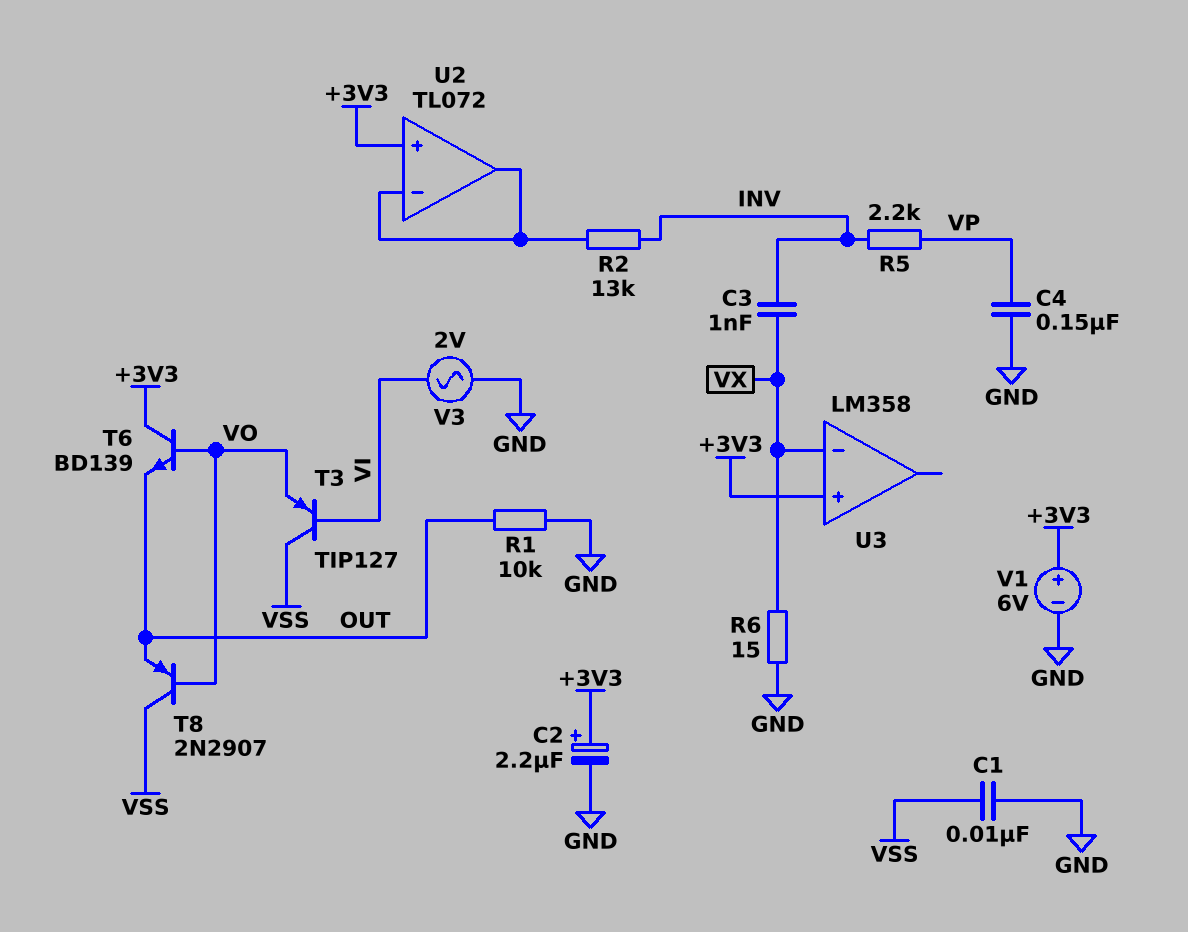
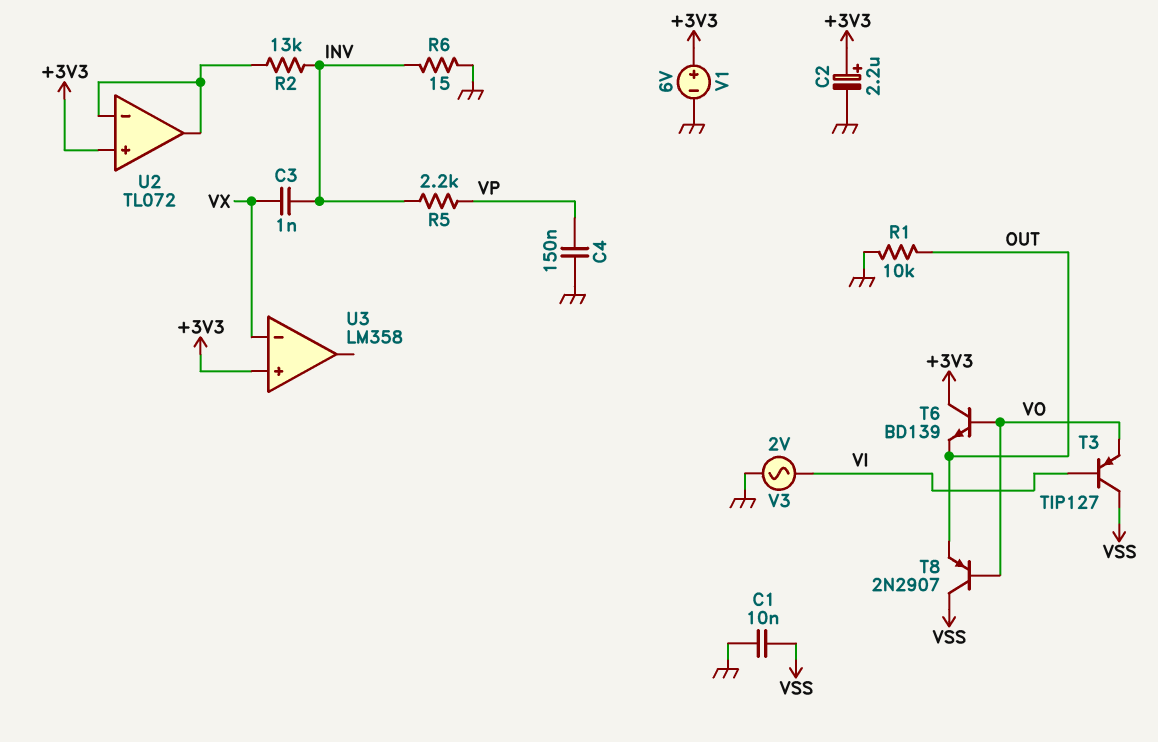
R6: 15 (GND, VX) -> 15 (GND, INV)

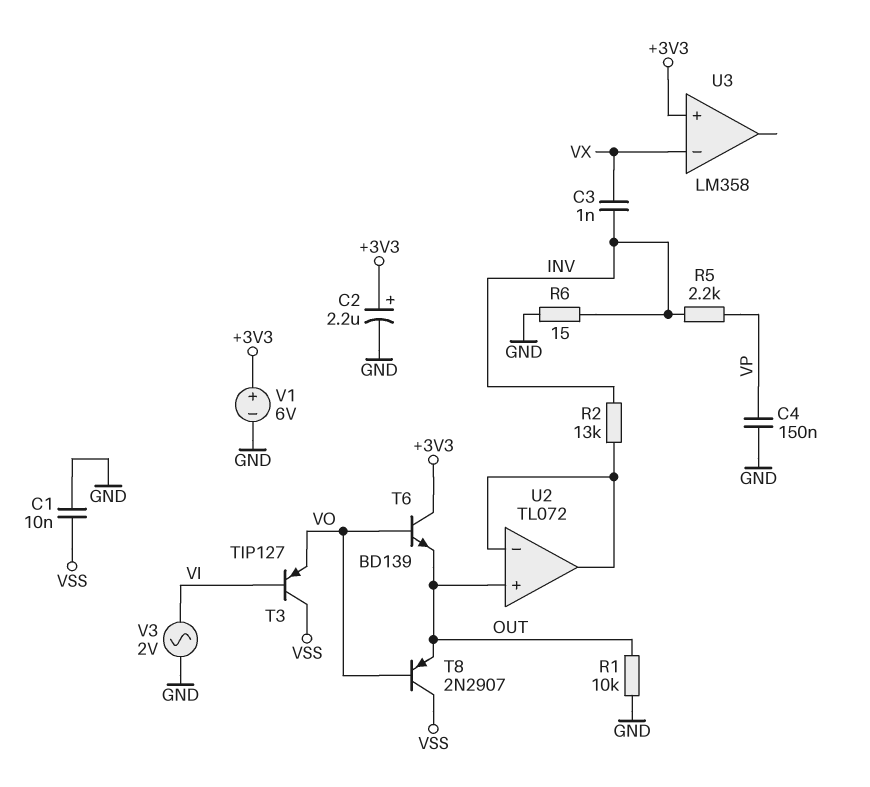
U2 pin in+: +3V3 -> OUT

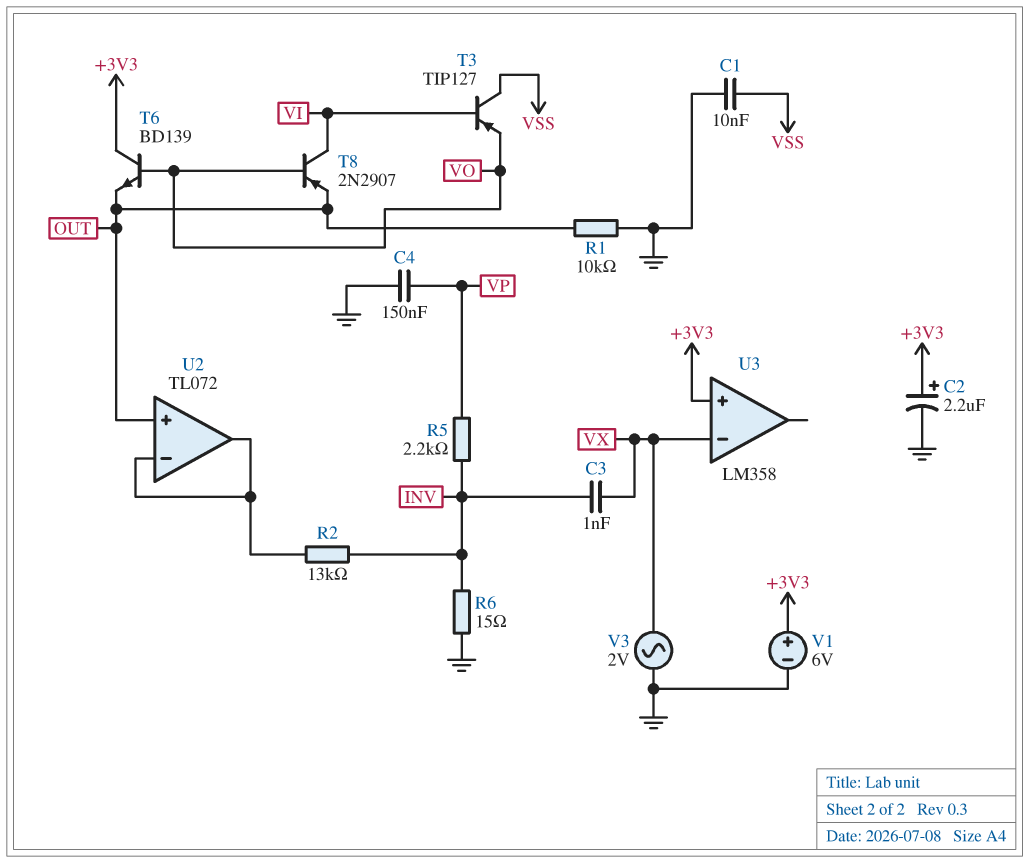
T8: PNP 2N2907 (B VO, C VSS, E OUT) -> PNP 2N2907 (B VO, C VI, E OUT)
V3: AC 2V (GND, VI) -> AC 2V (GND, VX)

